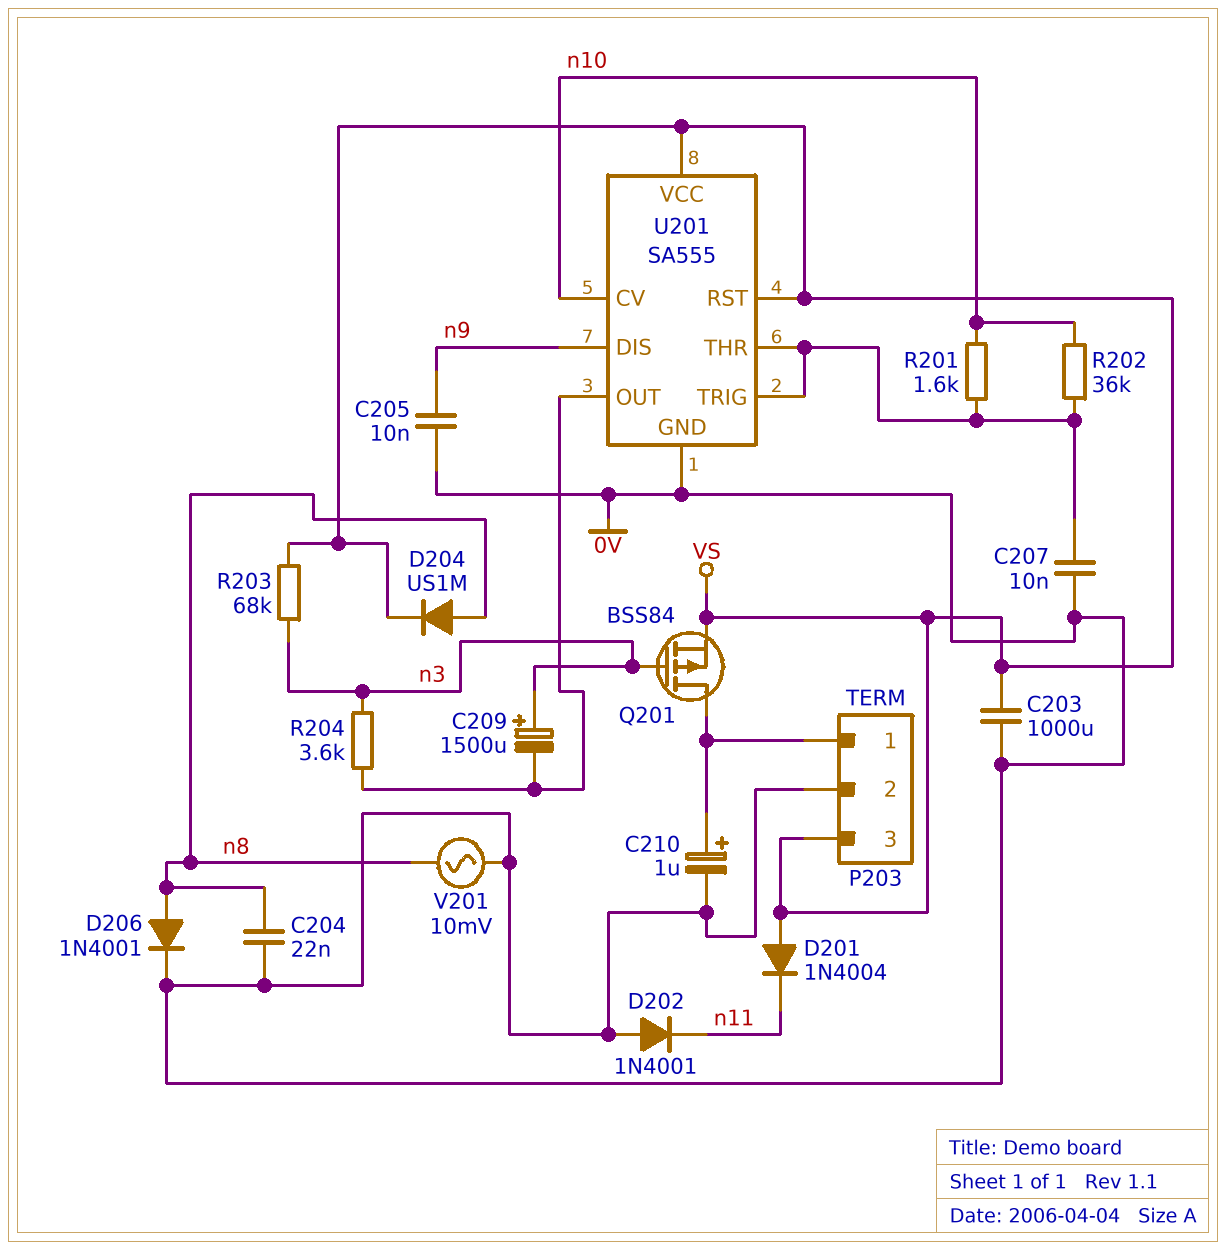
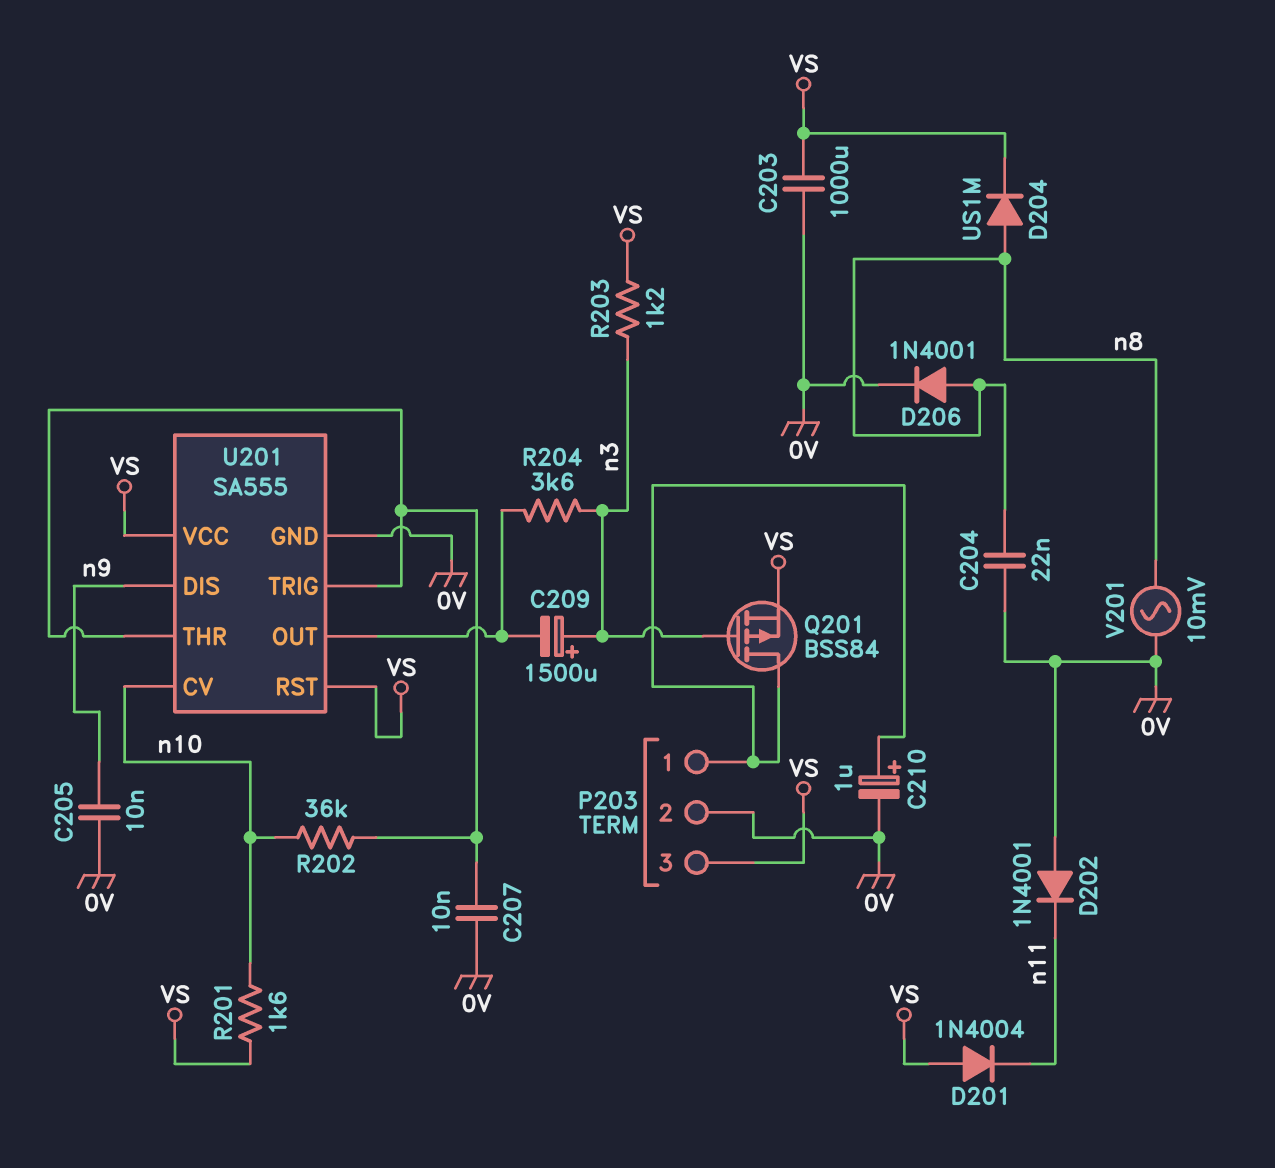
R201: 1.6k (U201/THR, n10) -> 1.6k (VS, n10)
R203: 68k (VS, n3) -> 1.2k (VS, n3)

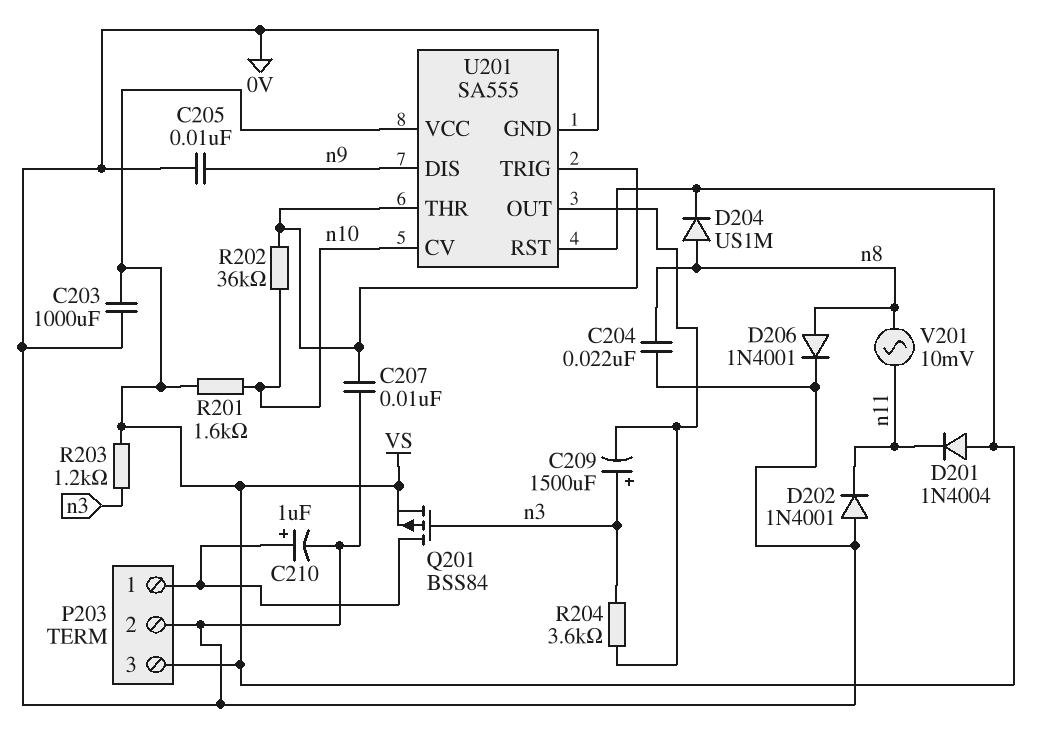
V201: AC 10mV (0V, n8) -> AC 10mV (n8, n11)

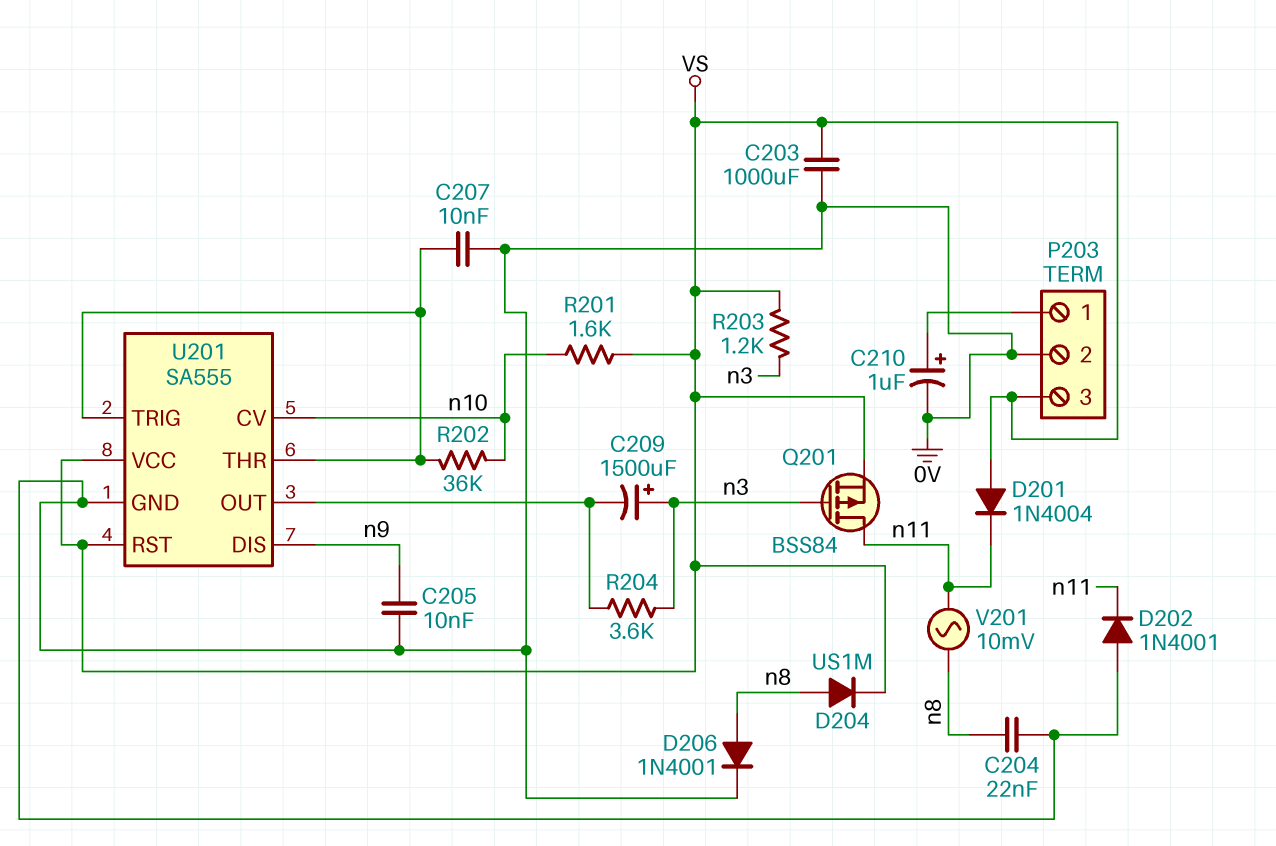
Q201: PMOS BSS84 (G n3, D P203/1, S VS) -> PMOS BSS84 (G n3, D n11, S VS)

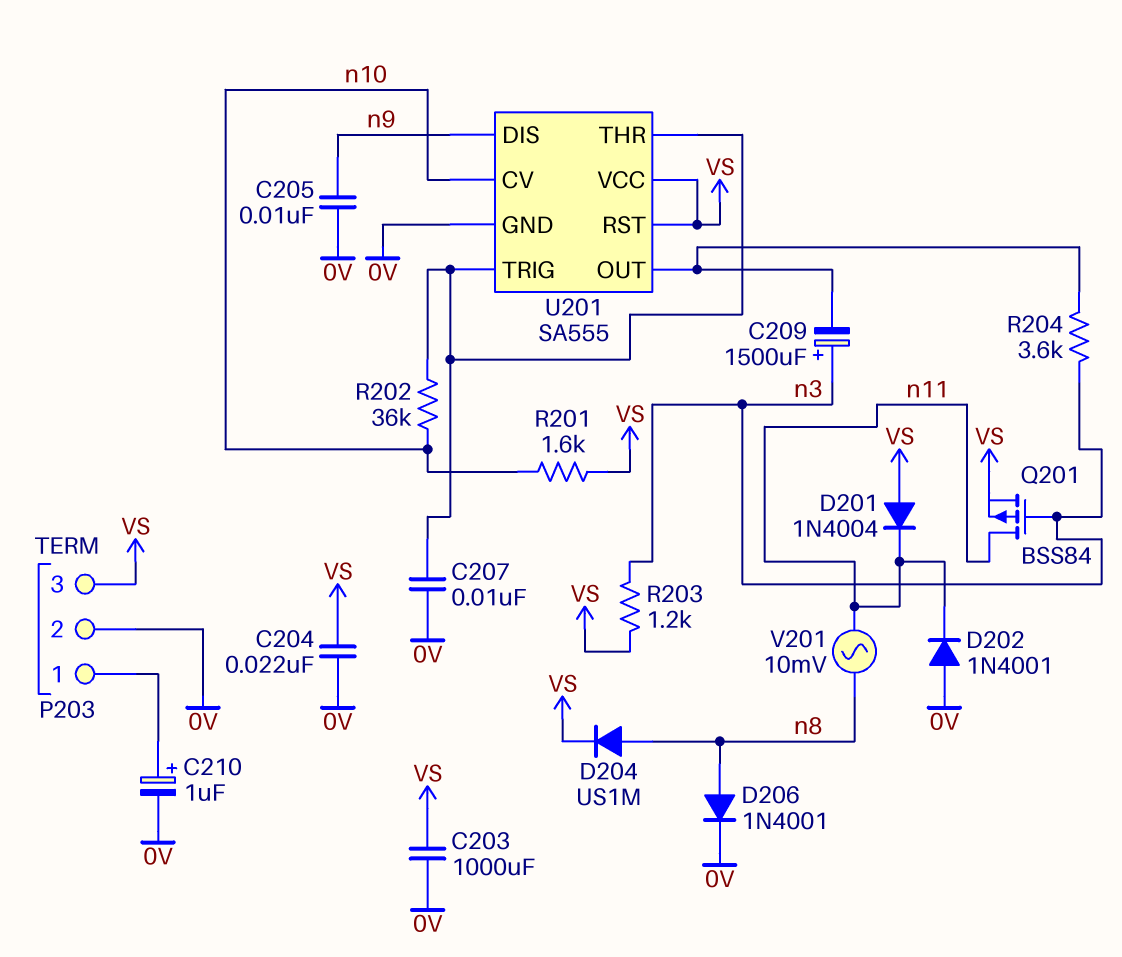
C204: 22nF (0V, n8) -> 22nF (0V, VS)

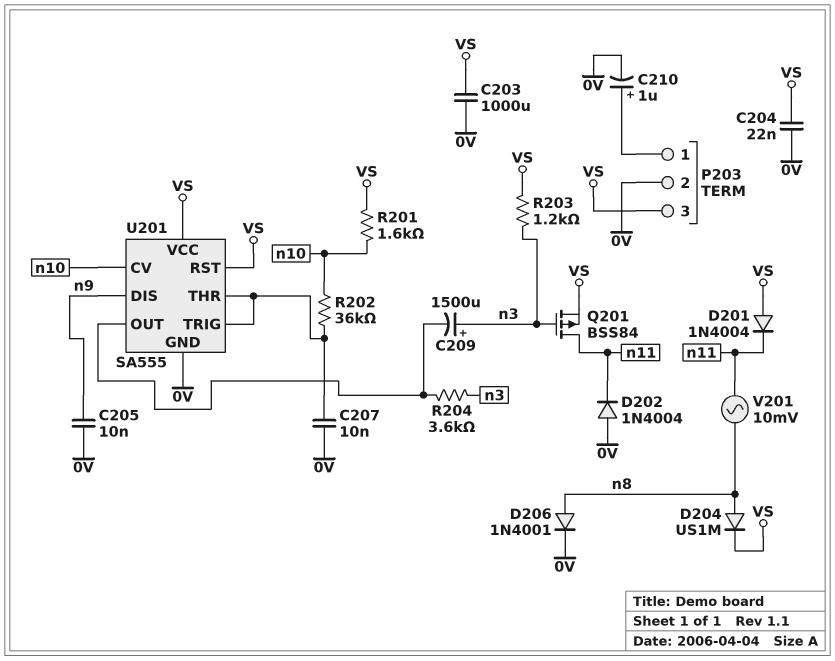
D202: diode 1N4001 (A 0V, K n11) -> diode 1N4004 (A 0V, K n11)

